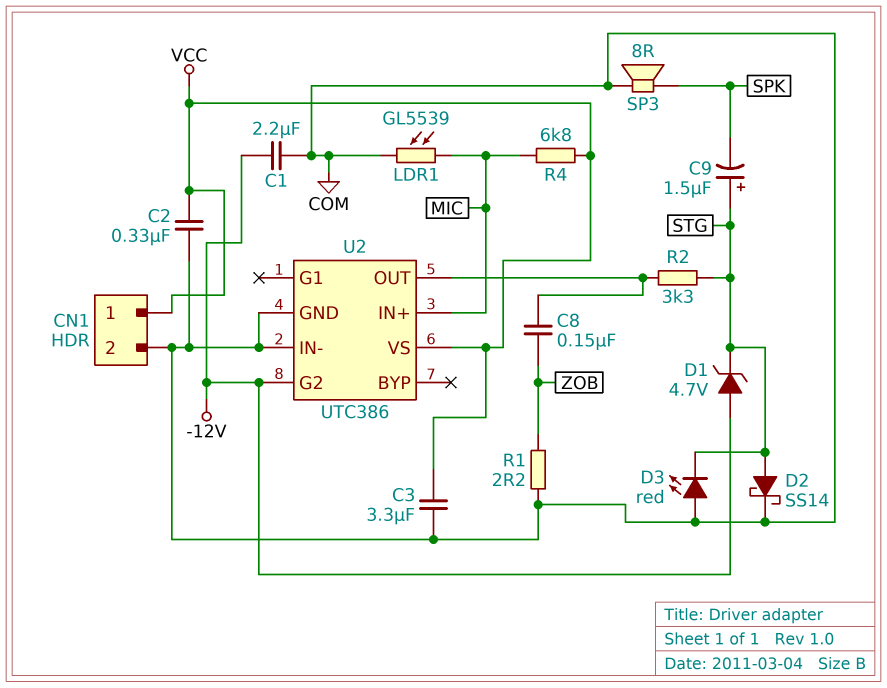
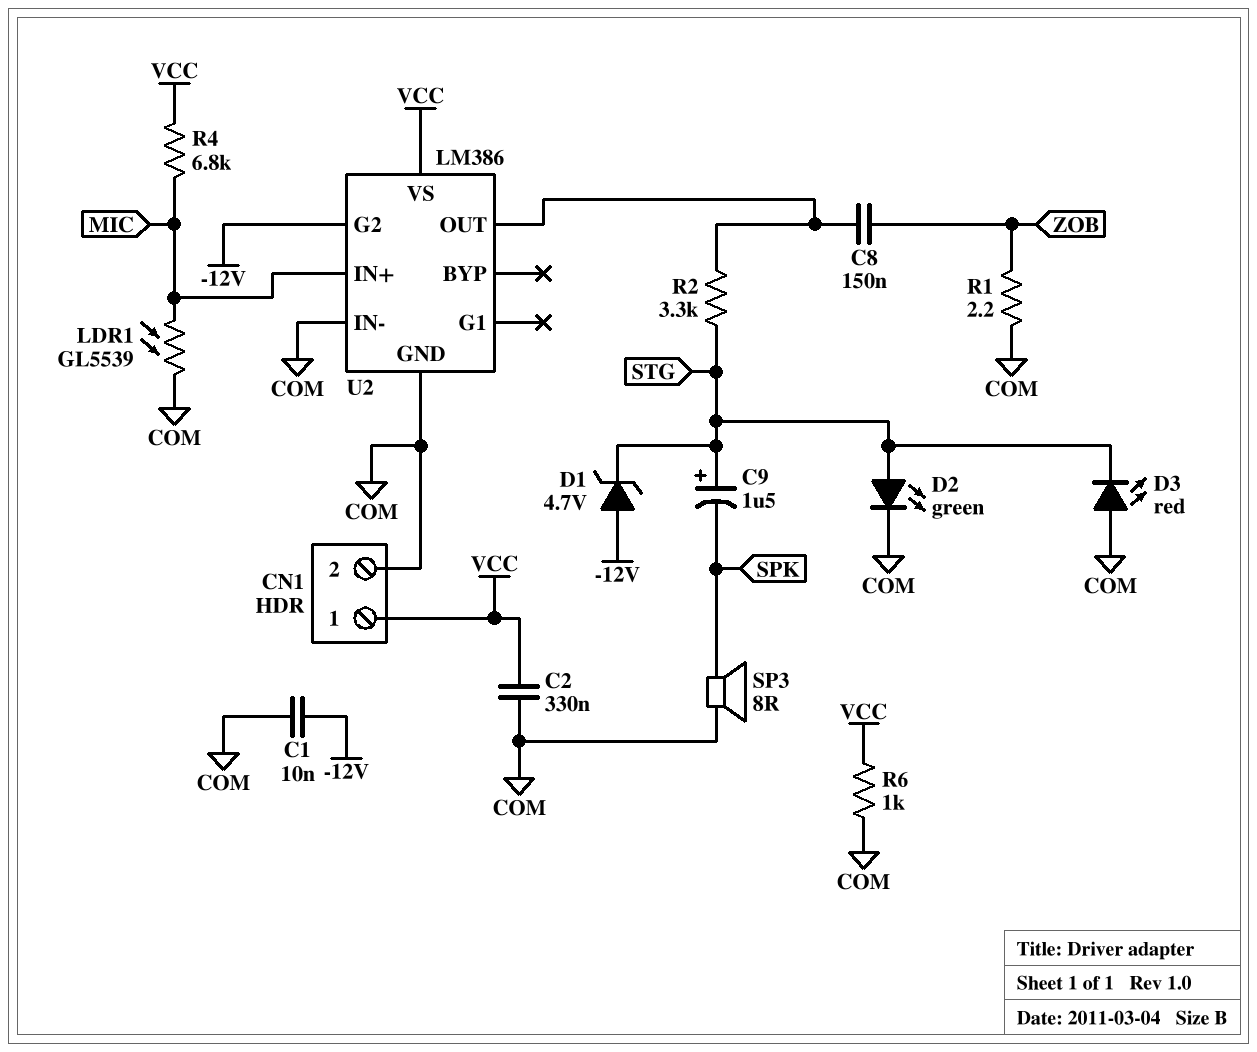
C1: 2.2uF (-12V, COM) -> 10nF (-12V, COM)
C3: 3.3uF (COM, VCC) -> none
D2: schottky SS14 (A STG, K COM) -> LED green (A STG, K COM)
R6: none -> 1k (COM, VCC)
U2: UTC386 -> LM386

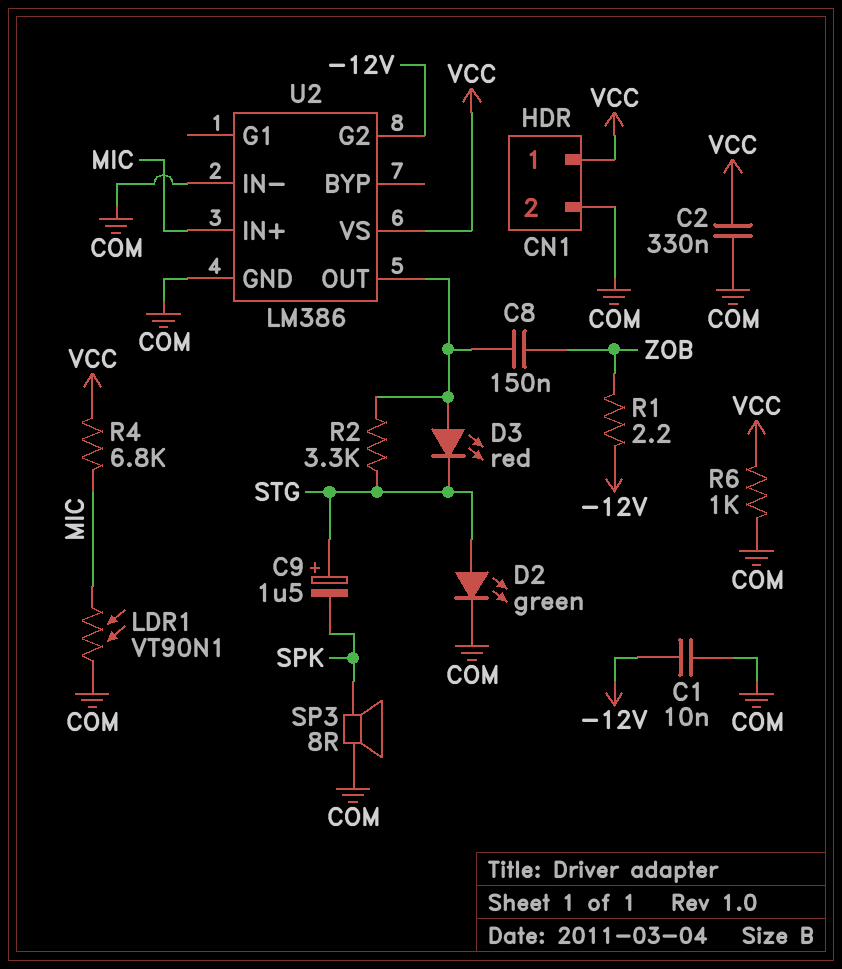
D1: zener 4.7V (A -12V, K STG) -> none
D3: LED red (A COM, K STG) -> LED red (A U2/OUT, K STG)
LDR1: GL5539 (COM, MIC) -> VT90N1 (COM, MIC)
R1: 2.2 (COM, ZOB) -> 2.2 (-12V, ZOB)

